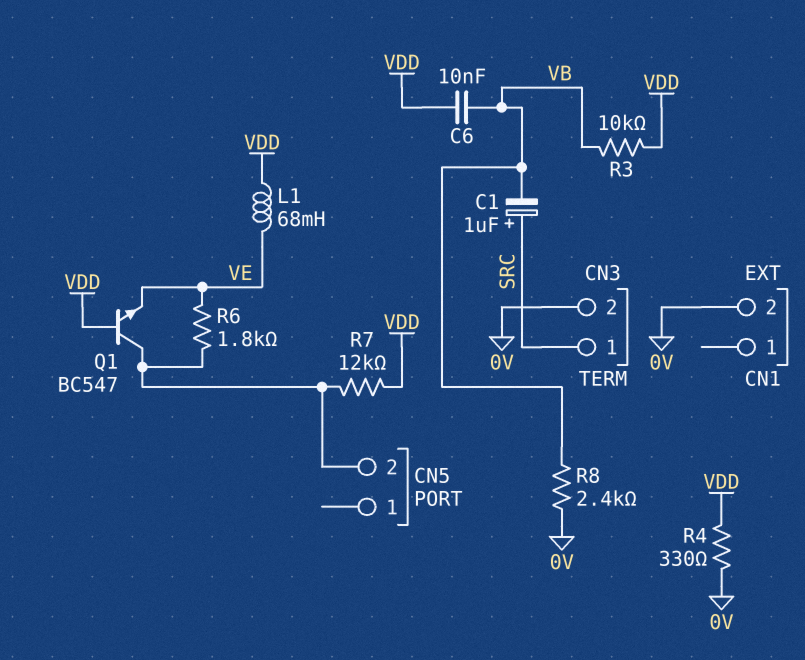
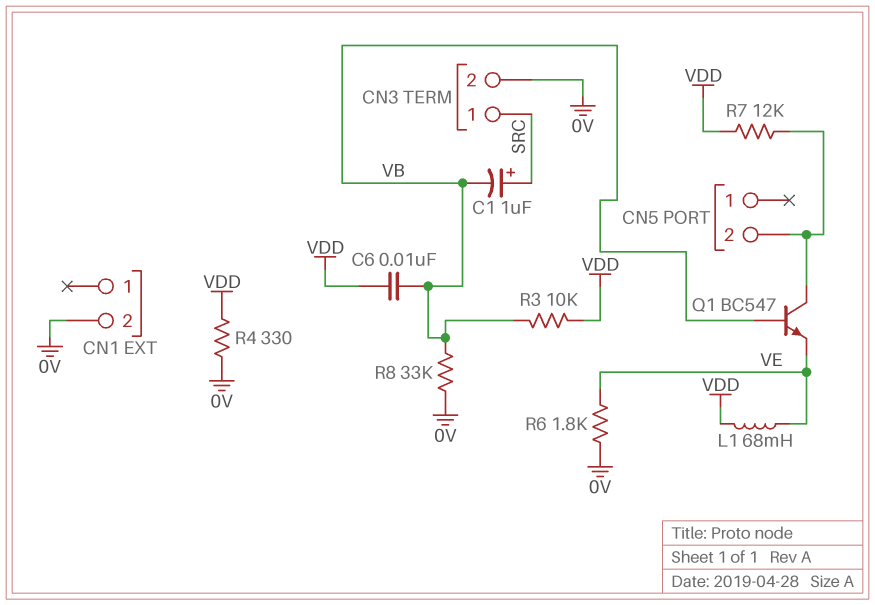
Q1: NPN BC547 (B VDD, C CN5/2, E VE) -> NPN BC547 (B VB, C CN5/2, E VE)
R6: 1.8k (CN5/2, VE) -> 1.8k (0V, VE)
R8: 2.4k (0V, VB) -> 33k (0V, VB)

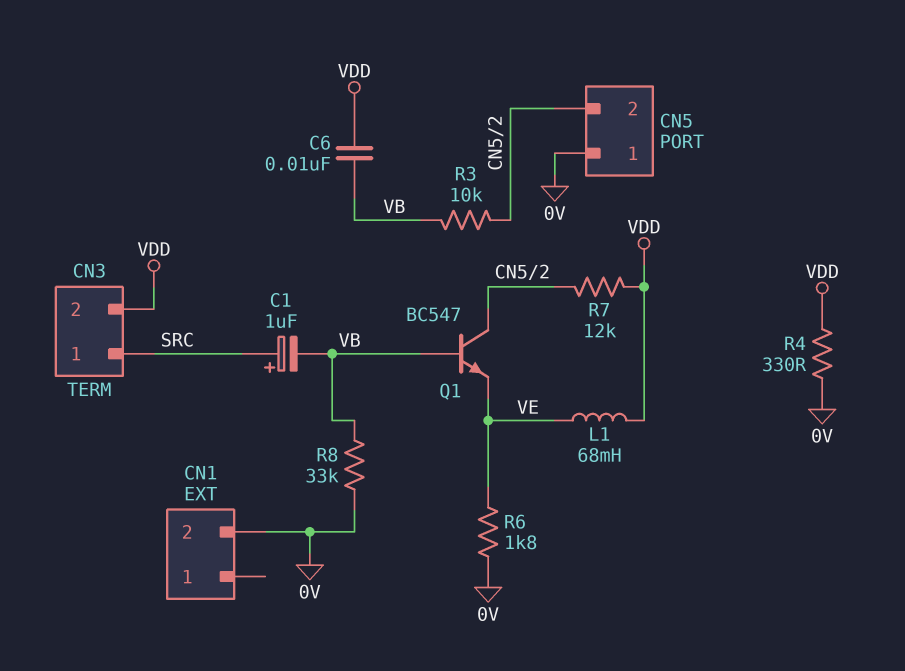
CN3 pin 2: 0V -> VDD
CN5 pin 1: none -> 0V
R3: 10k (VB, VDD) -> 10k (CN5/2, VB)

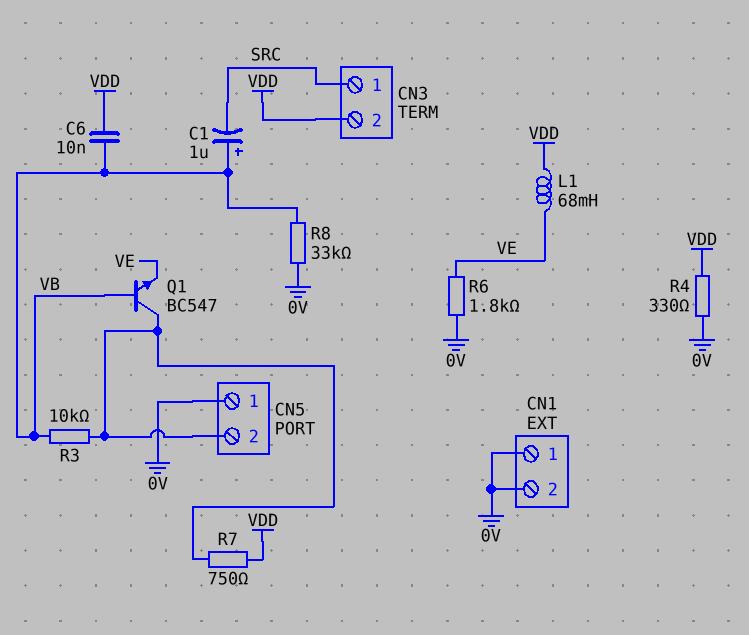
C1: 1uF (plus SRC, minus VB) -> 1uF (plus VB, minus SRC)
CN1 pin 1: none -> 0V
R7: 12k (CN5/2, VDD) -> 750 (CN5/2, VDD)

